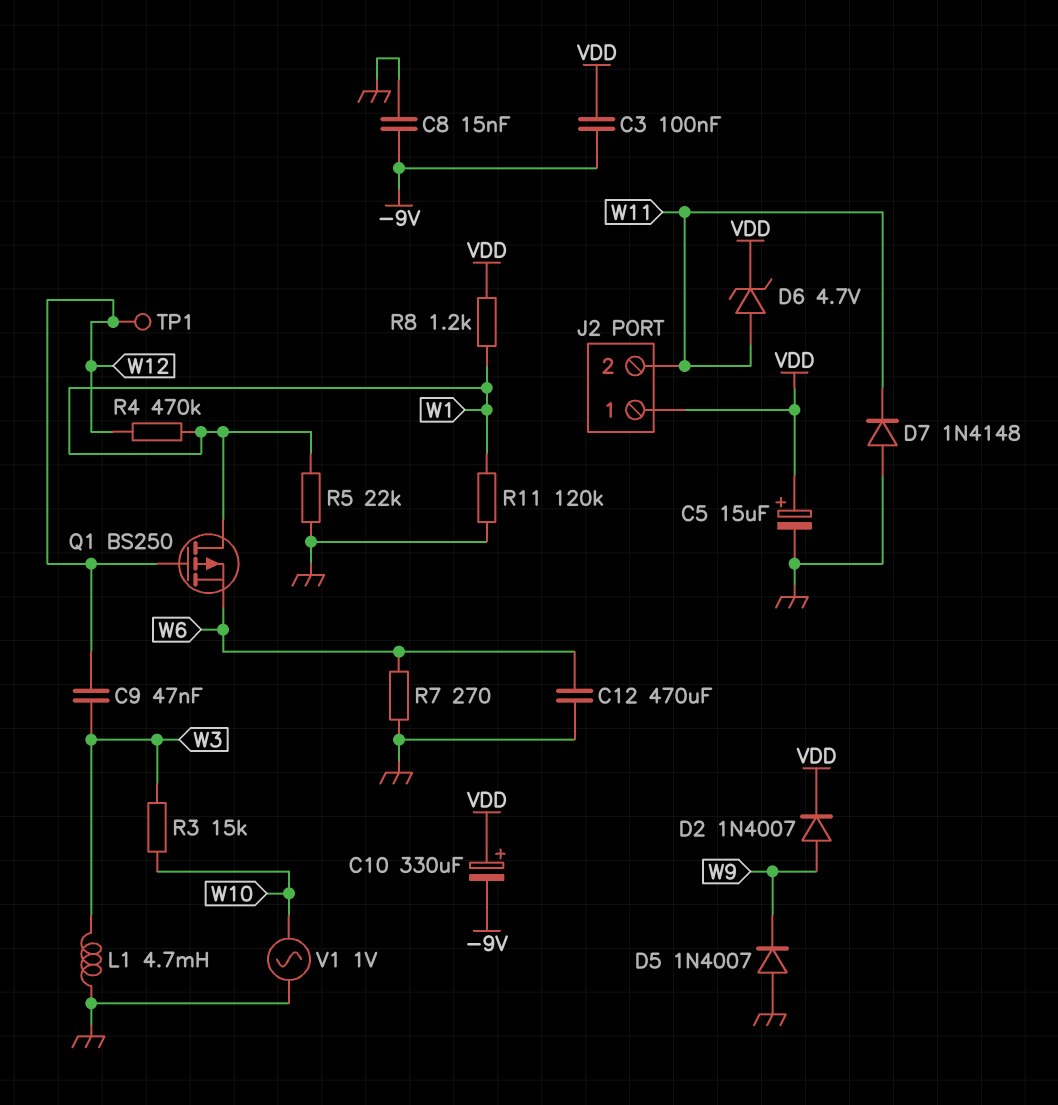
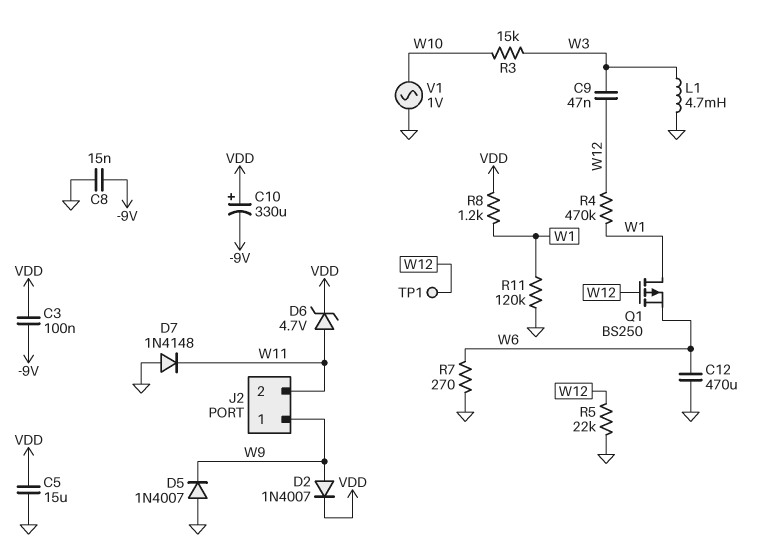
C5: 15uF (plus VDD, minus GND) -> 15uF (GND, VDD)
J2 pin 1: VDD -> W9
R5: 22k (GND, W1) -> 22k (GND, W12)

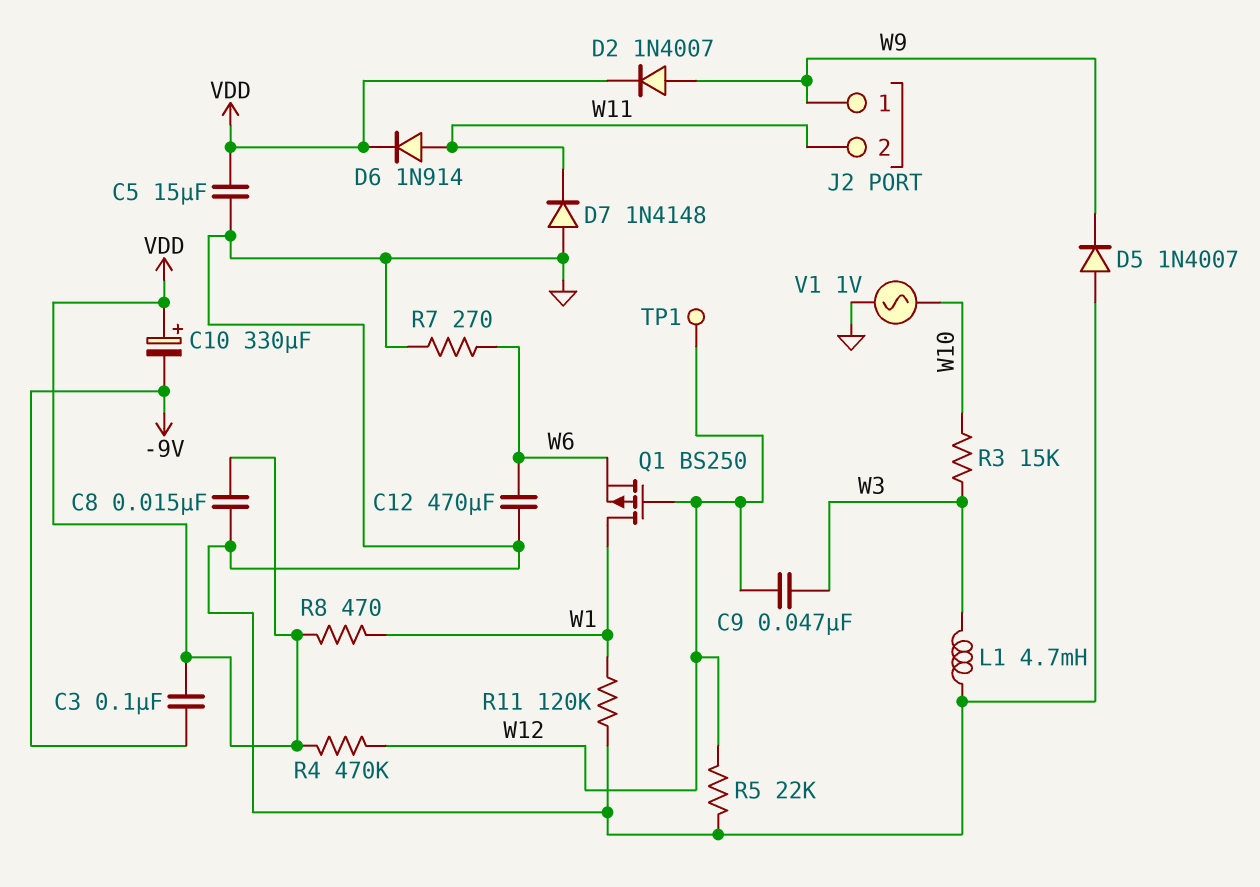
C8: 15nF (-9V, GND) -> 15nF (GND, VDD)
D6: zener 4.7V (A W11, K VDD) -> diode 1N914 (A W11, K VDD)
R4: 470k (W1, W12) -> 470k (VDD, W12)
R8: 1.2k (VDD, W1) -> 470 (VDD, W1)

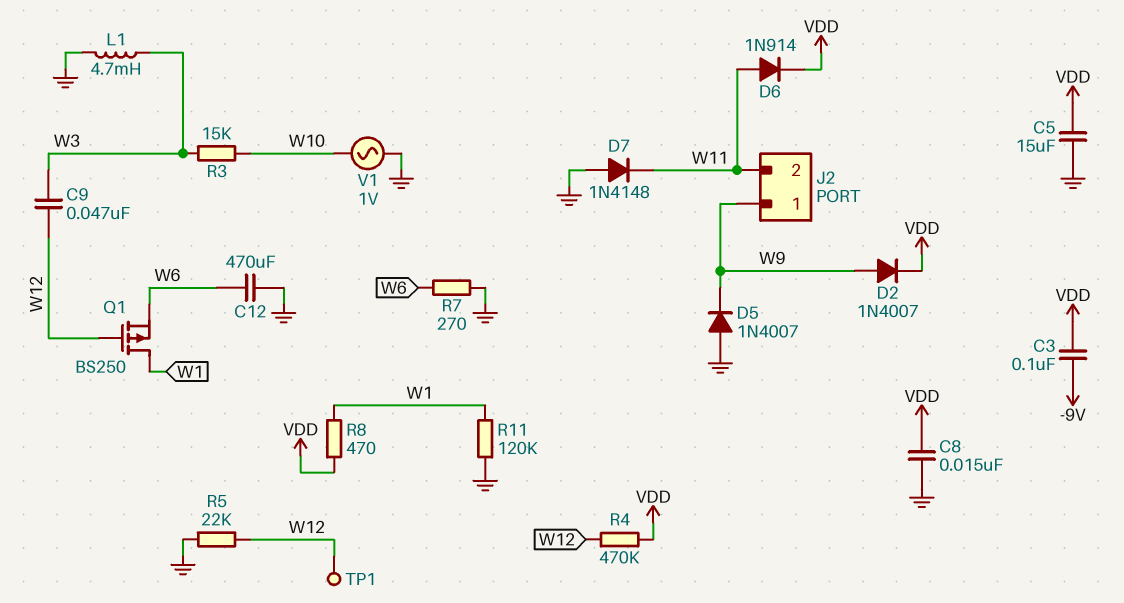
C10: 330uF (plus VDD, minus -9V) -> none

